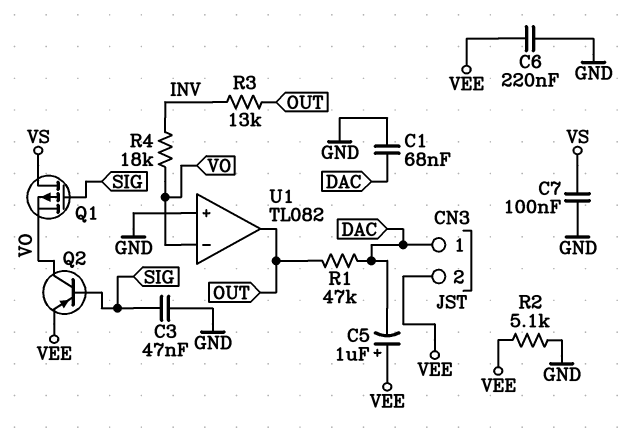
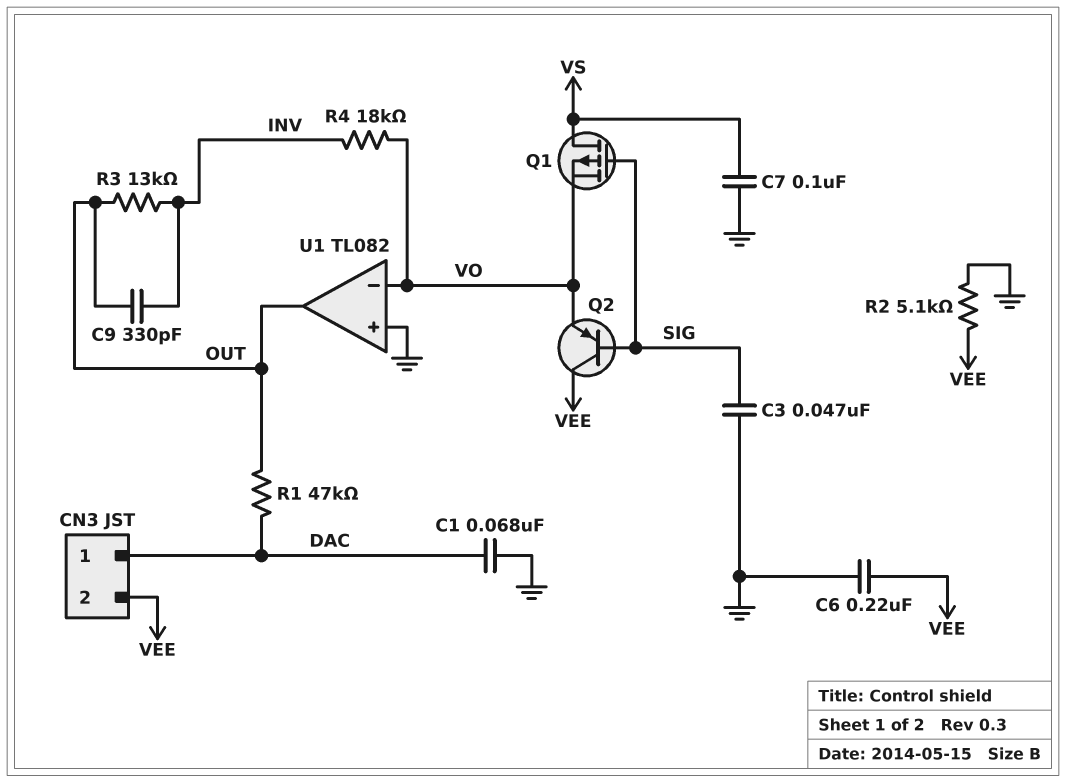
C5: 1uF (plus VEE, minus DAC) -> none
C9: none -> 330pF (INV, OUT)
Q2: PNP (B SIG, C VO, E VEE) -> PNP (B SIG, C VEE, E VO)

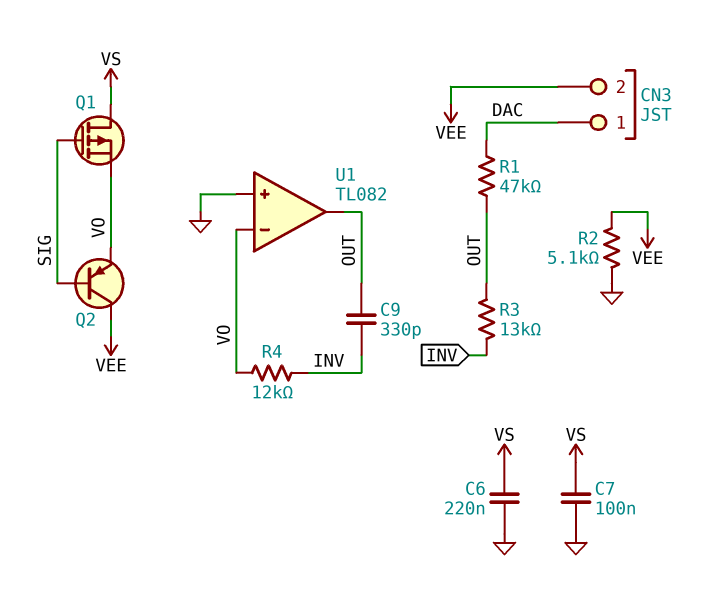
C1: 68nF (DAC, GND) -> none
C3: 47nF (GND, SIG) -> none
C6: 220nF (GND, VEE) -> 220nF (GND, VS)
R4: 18k (INV, VO) -> 12k (INV, VO)

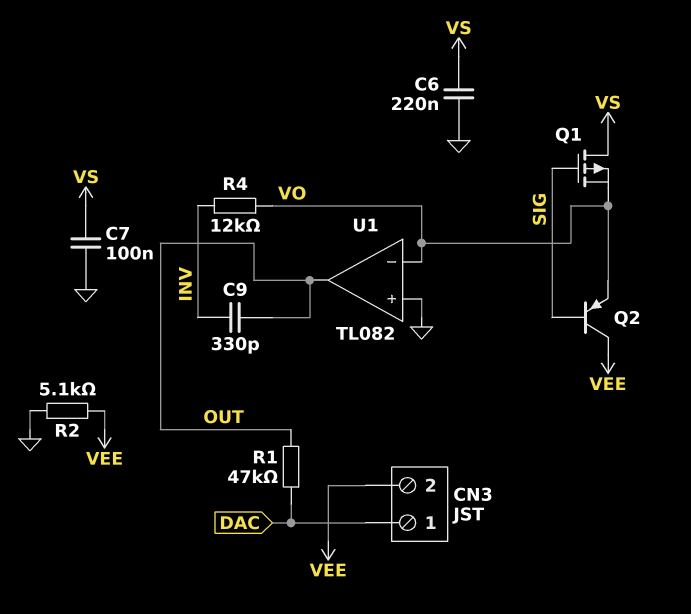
R3: 13k (INV, OUT) -> none

